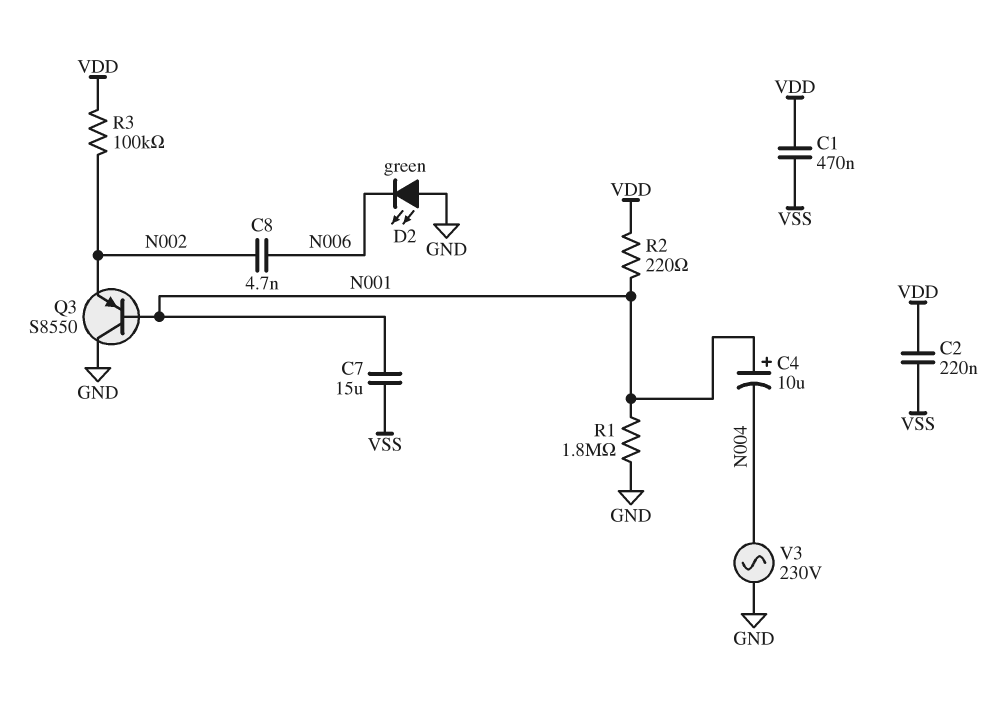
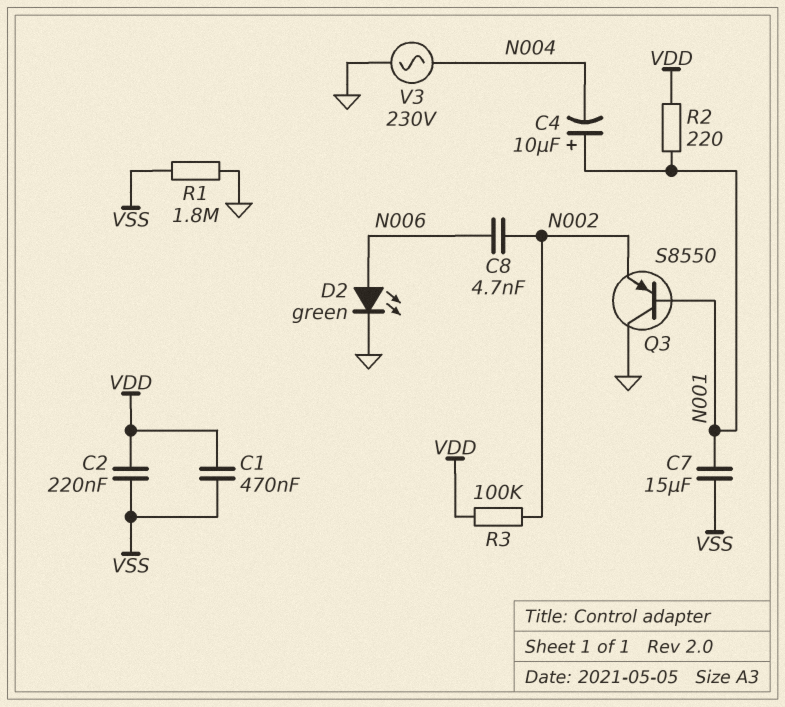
D2: LED green (A GND, K N006) -> LED green (A N006, K GND)
R1: 1.8M (GND, N001) -> 1.8M (GND, VSS)

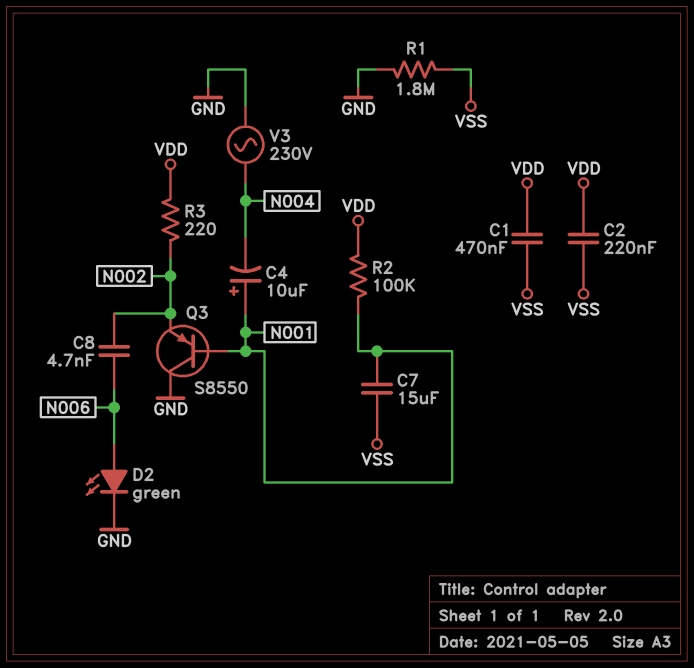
R2: 220 (N001, VDD) -> 100k (N001, VDD)
R3: 100k (N002, VDD) -> 220 (N002, VDD)

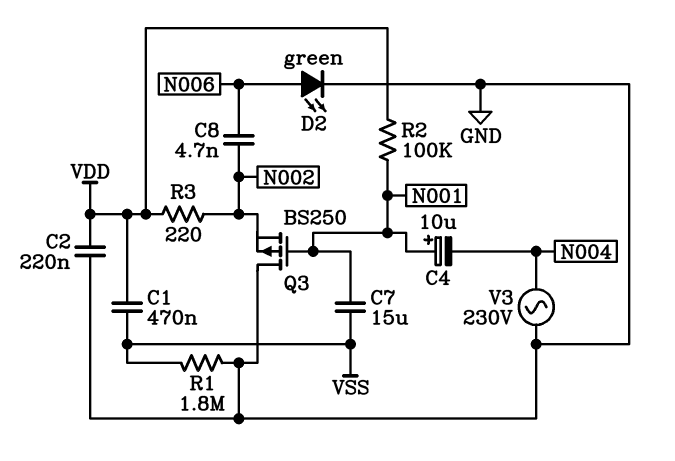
C2: 220nF (VDD, VSS) -> 220nF (GND, VDD)
Q3: PNP S8550 (B N001, C GND, E N002) -> PMOS BS250 (G N001, D GND, S N002)

